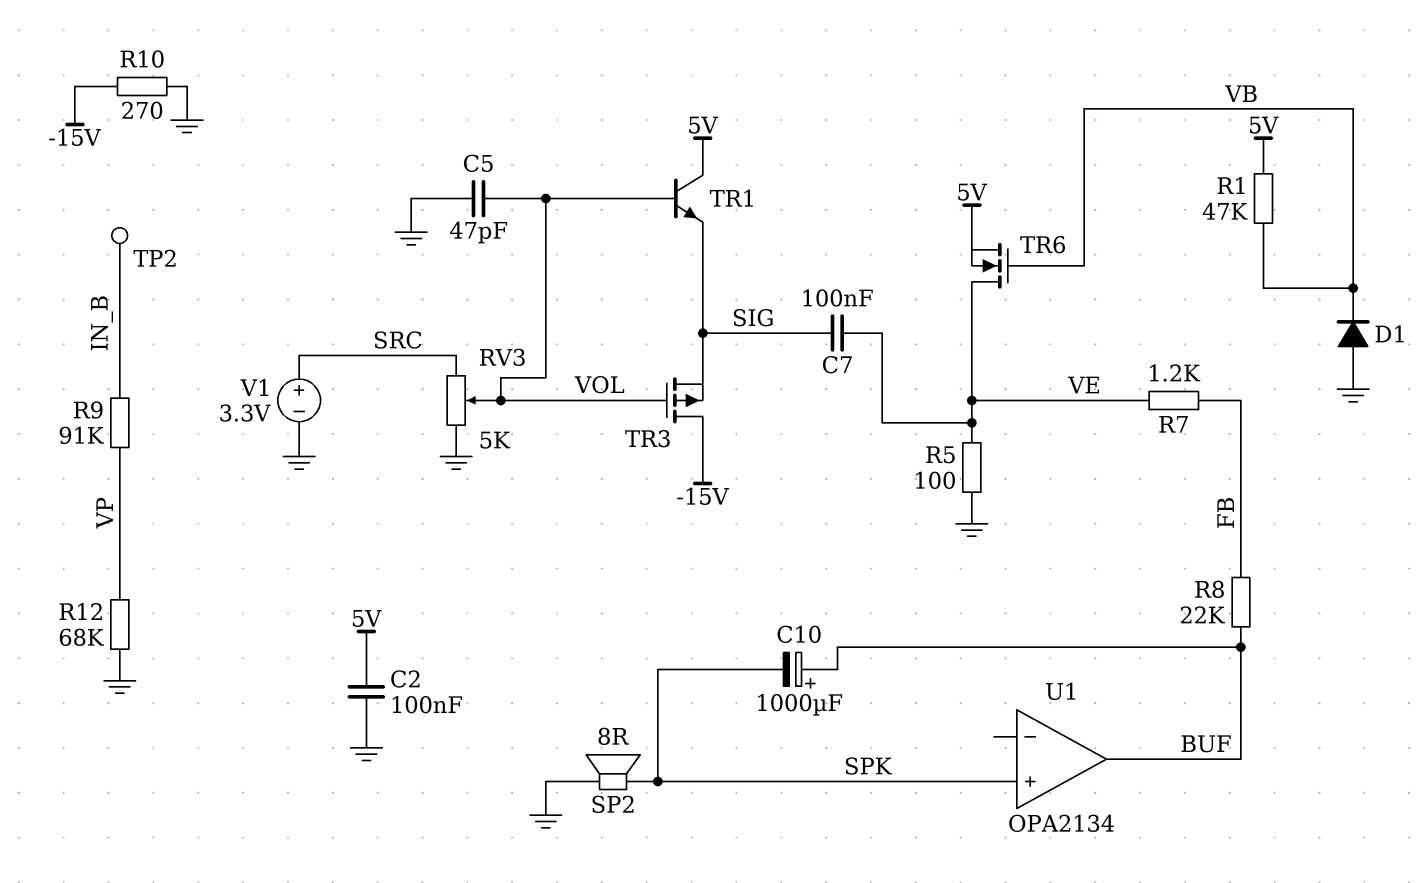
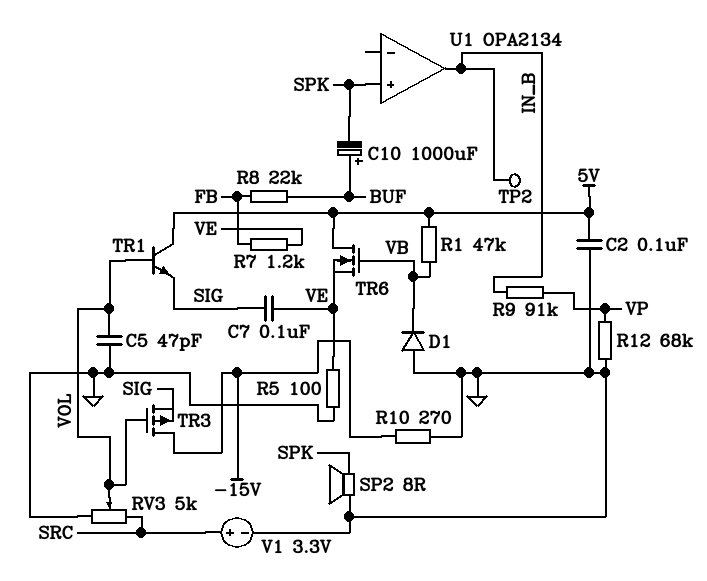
TR6: NMOS (G VB, D VE, S 5V) -> NMOS (G VB, D 5V, S VE)
U1 pin out: BUF -> IN_B

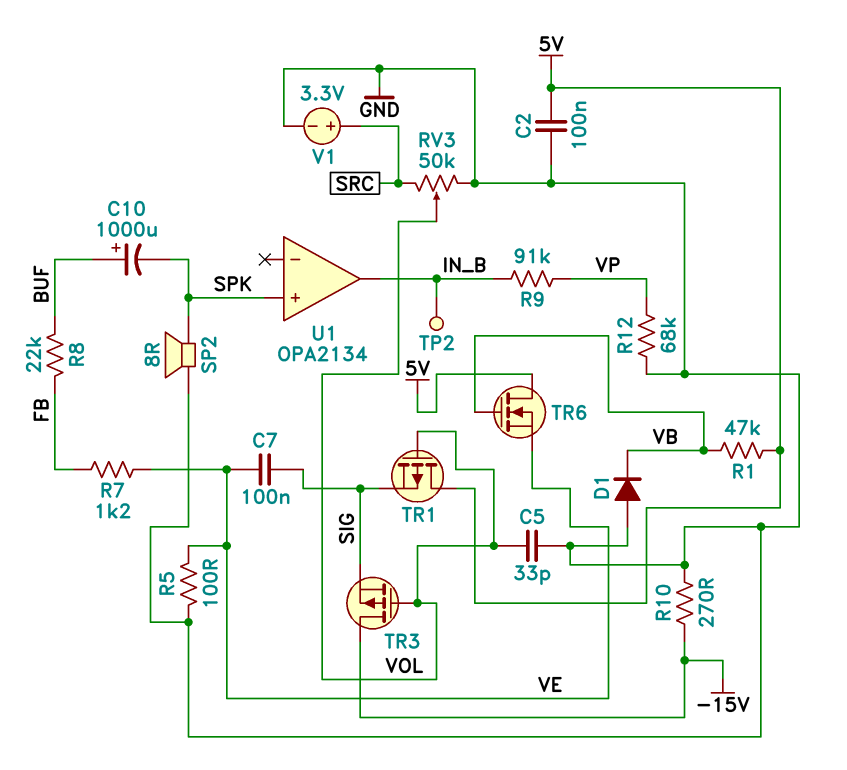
C5: 47pF (GND, VOL) -> 33pF (GND, VOL)
RV3: 5k (GND, SRC, wiper VOL) -> 50k (GND, SRC, wiper VOL)
TR1: NPN (B VOL, C 5V, E SIG) -> PMOS (G VOL, D 5V, S SIG)

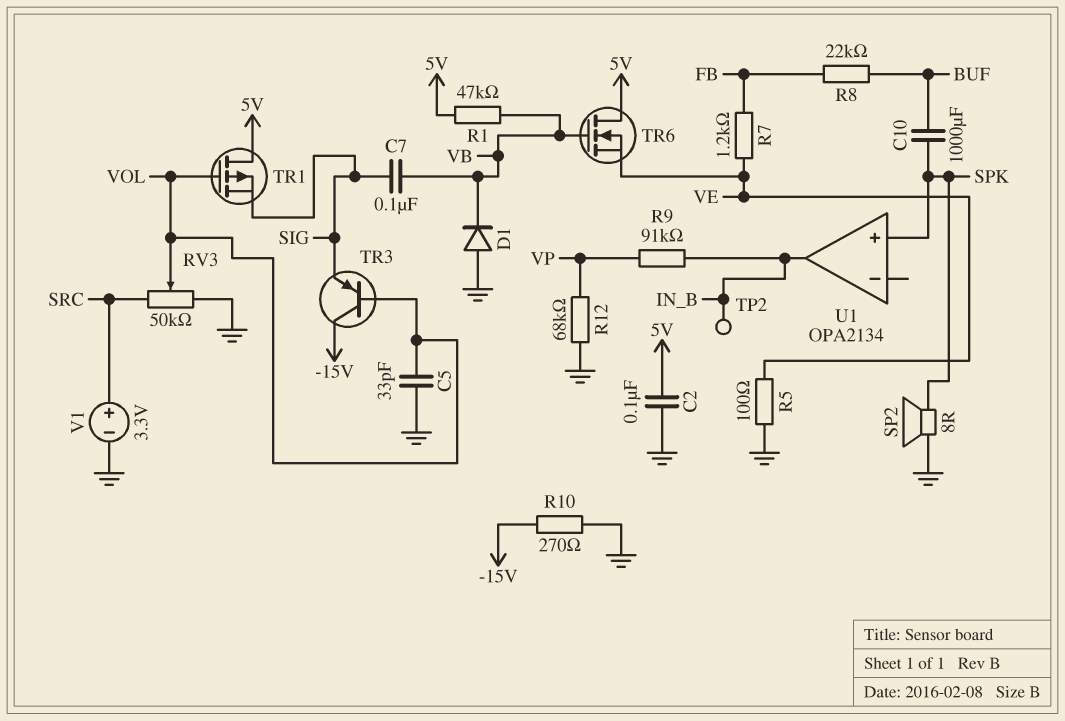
C7: 100nF (SIG, VE) -> 100nF (SIG, VB)
C10: 1000uF (plus BUF, minus SPK) -> 1000uF (BUF, SPK)
TR3: PMOS (G VOL, D -15V, S SIG) -> PNP (B VOL, C -15V, E SIG)

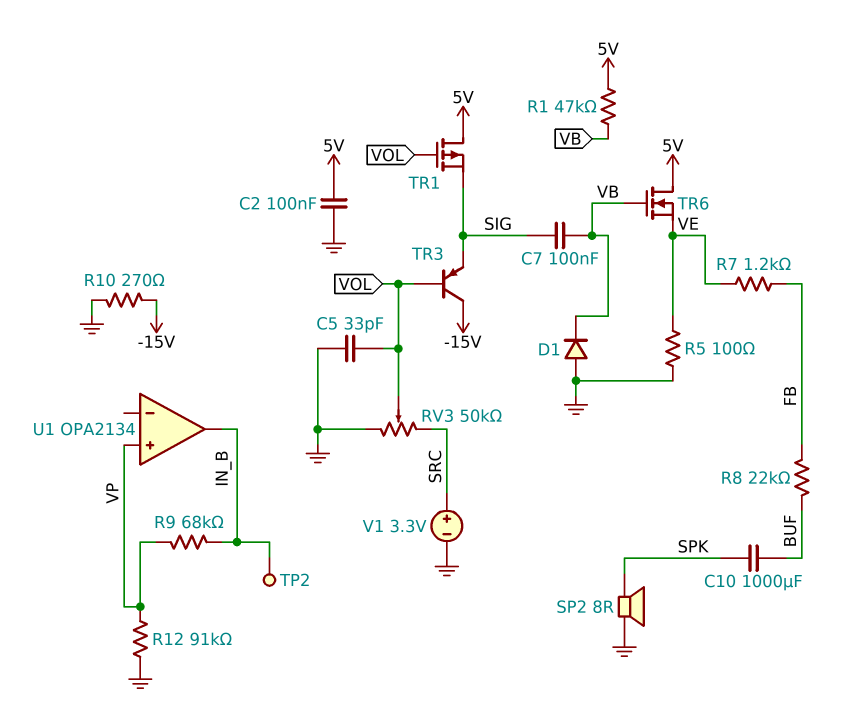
R9: 91k (IN_B, VP) -> 68k (IN_B, VP)
R12: 68k (GND, VP) -> 91k (GND, VP)
U1 pin in+: SPK -> VP

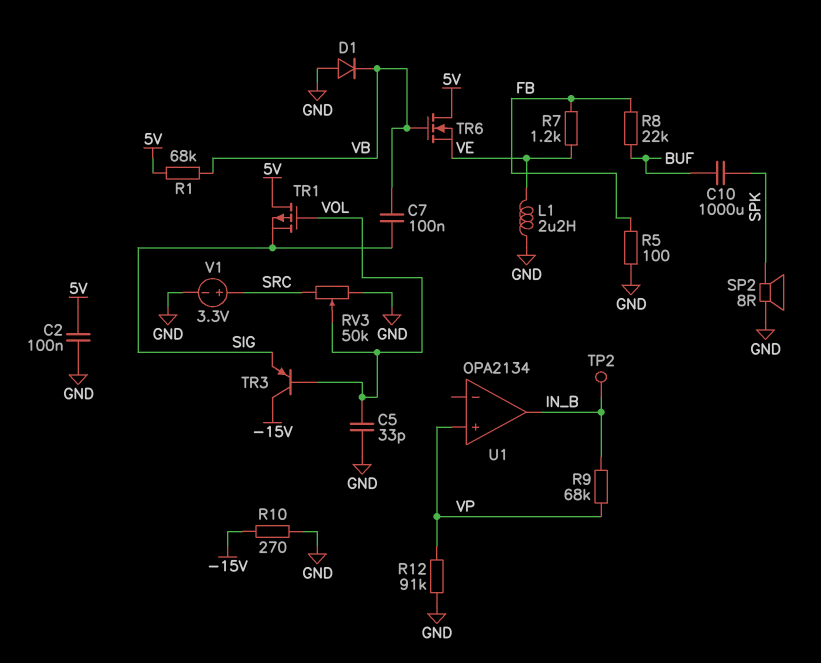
L1: none -> 2.2uH (GND, VE)
R1: 47k (5V, VB) -> 68k (5V, VB)
R5: 100 (GND, VE) -> 100 (FB, GND)

